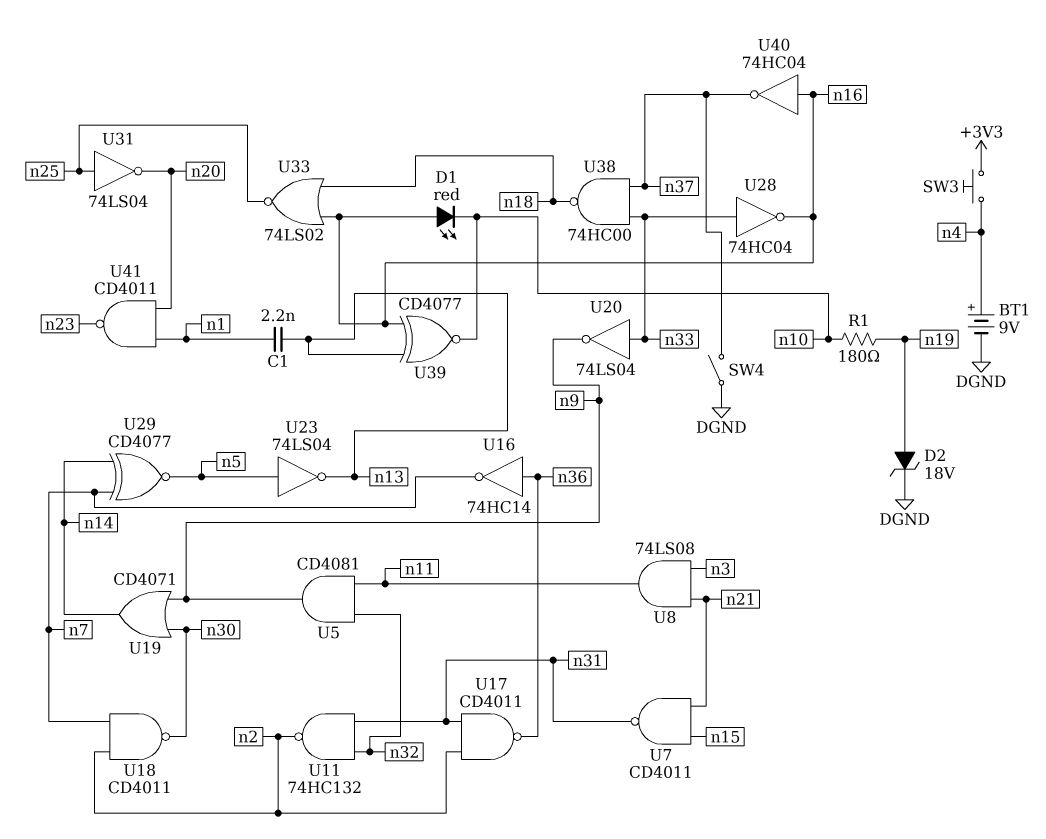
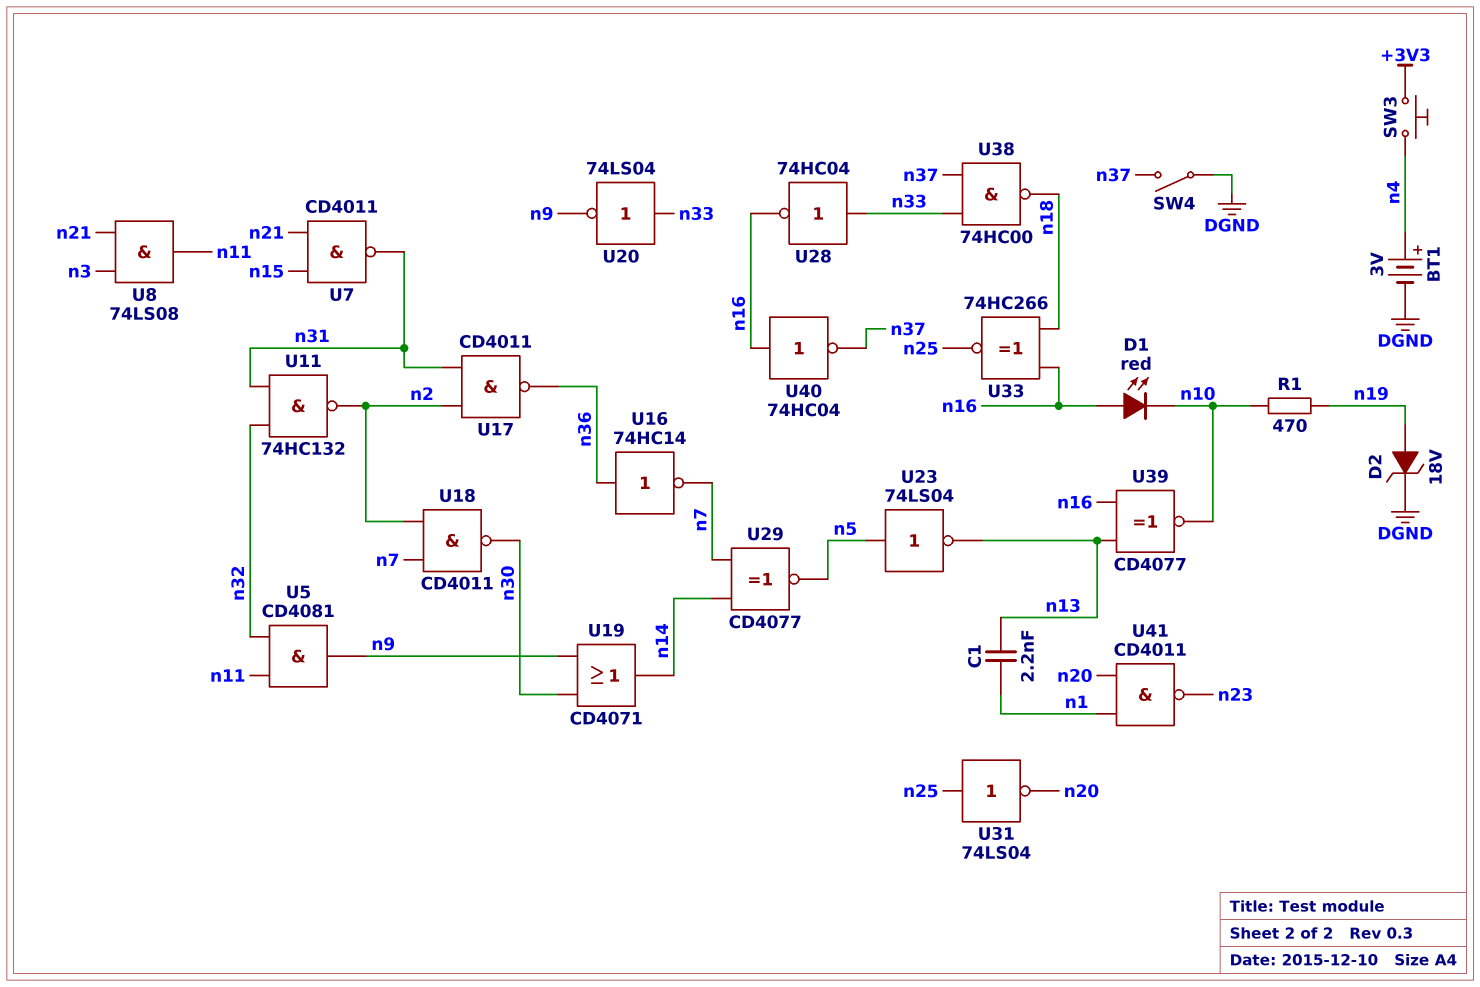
BT1: 9V (plus n4, minus DGND) -> 3V (plus n4, minus DGND)
R1: 180 (n10, n19) -> 470 (n10, n19)
U33: NOR 74LS02 (in n16, in n18, out n25) -> XNOR 74HC266 (in n16, in n18, out n25)

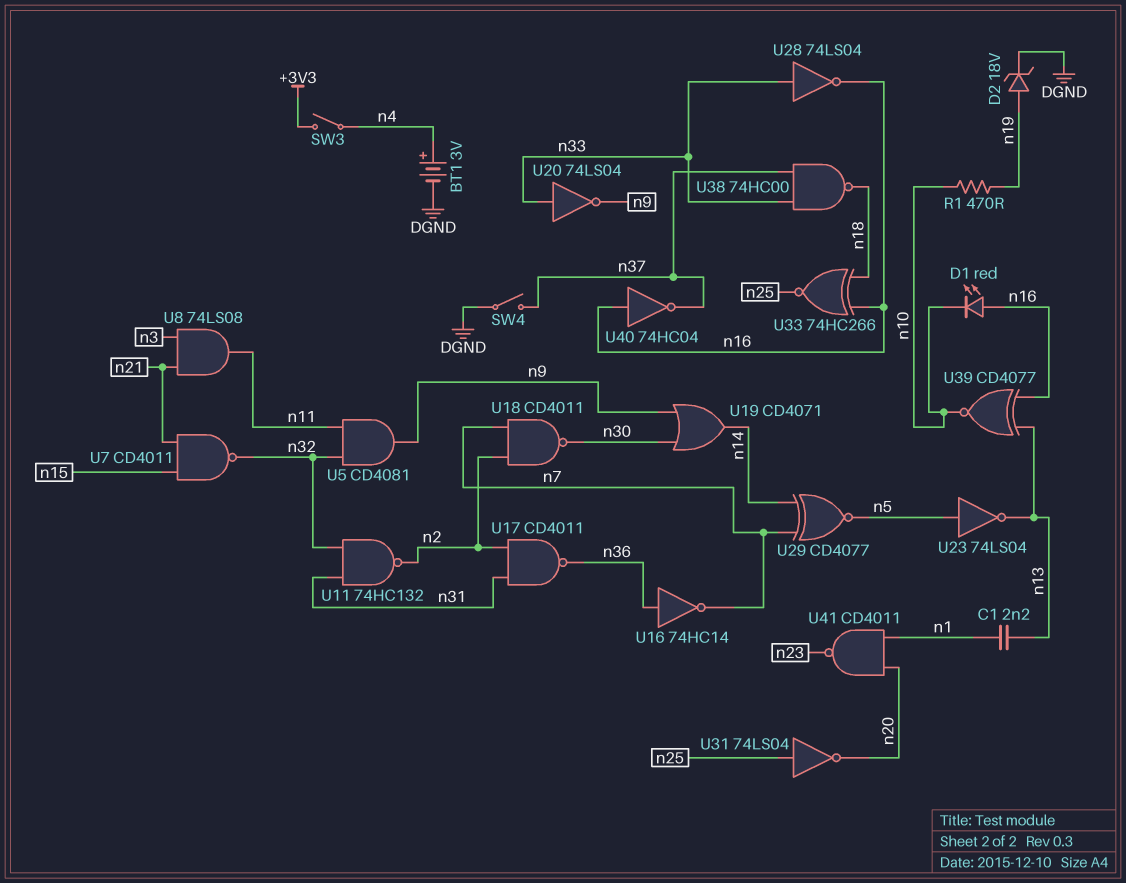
SW3: button (+3V3, n4) -> switch (+3V3, n4)
U7: NAND CD4011 (in n15, in n21, out n31) -> NAND CD4011 (in n15, in n21, out n32)
U28: NOT 74HC04 (in n33, out n16) -> NOT 74LS04 (in n33, out n16)

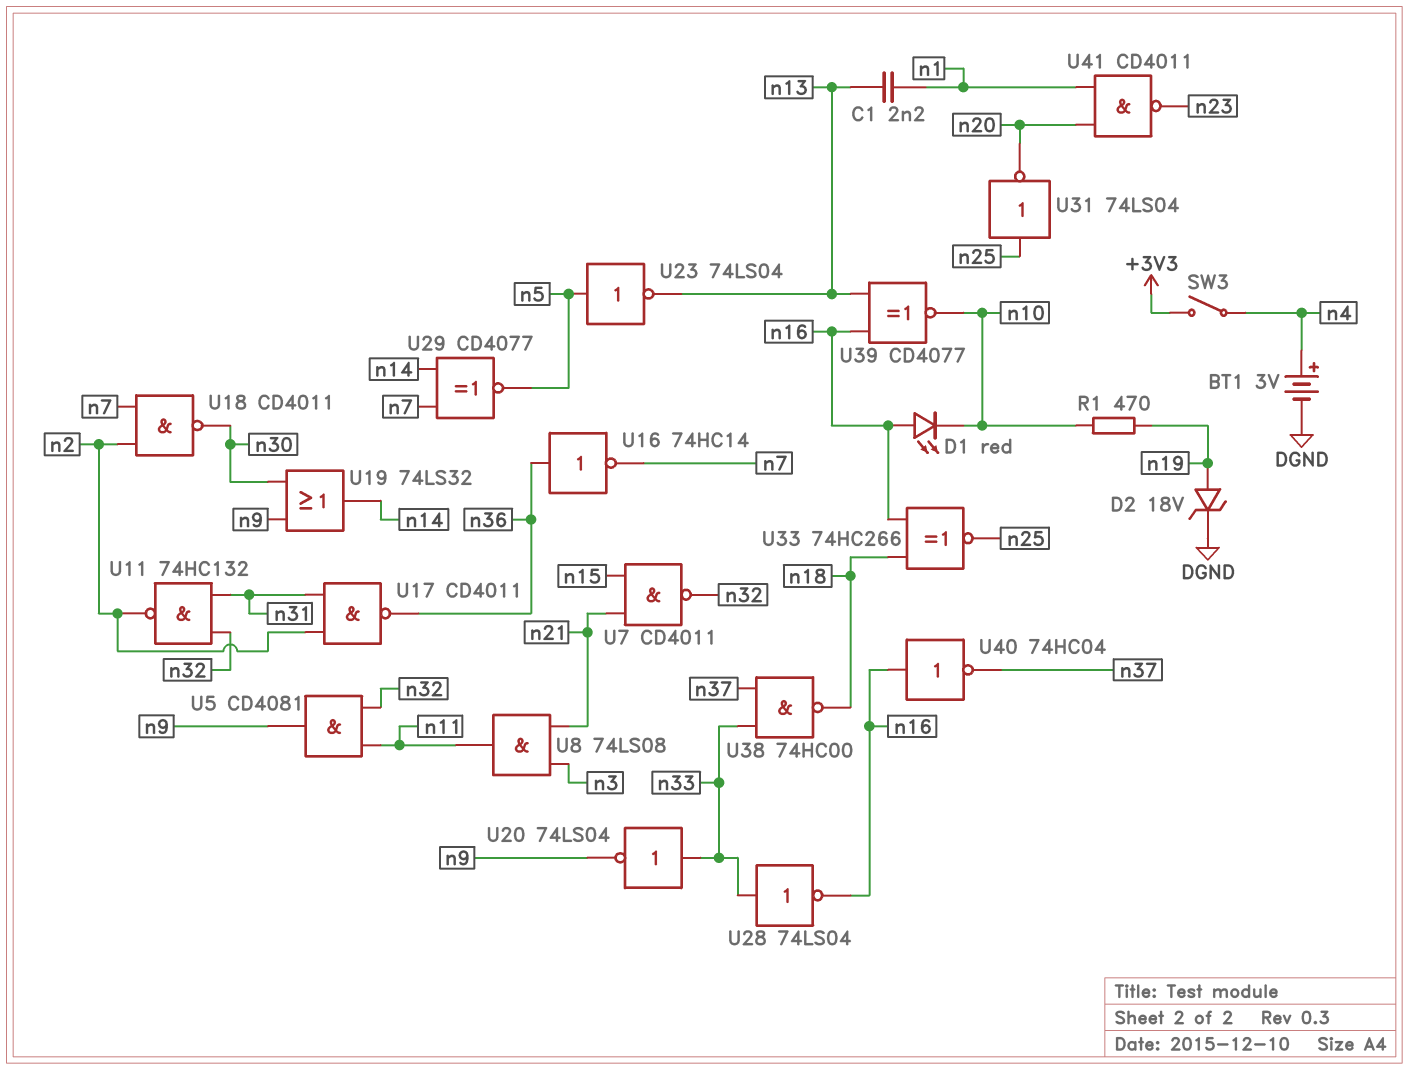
SW4: switch (DGND, n37) -> none
U19: OR CD4071 (in n9, in n30, out n14) -> OR 74LS32 (in n9, in n30, out n14)

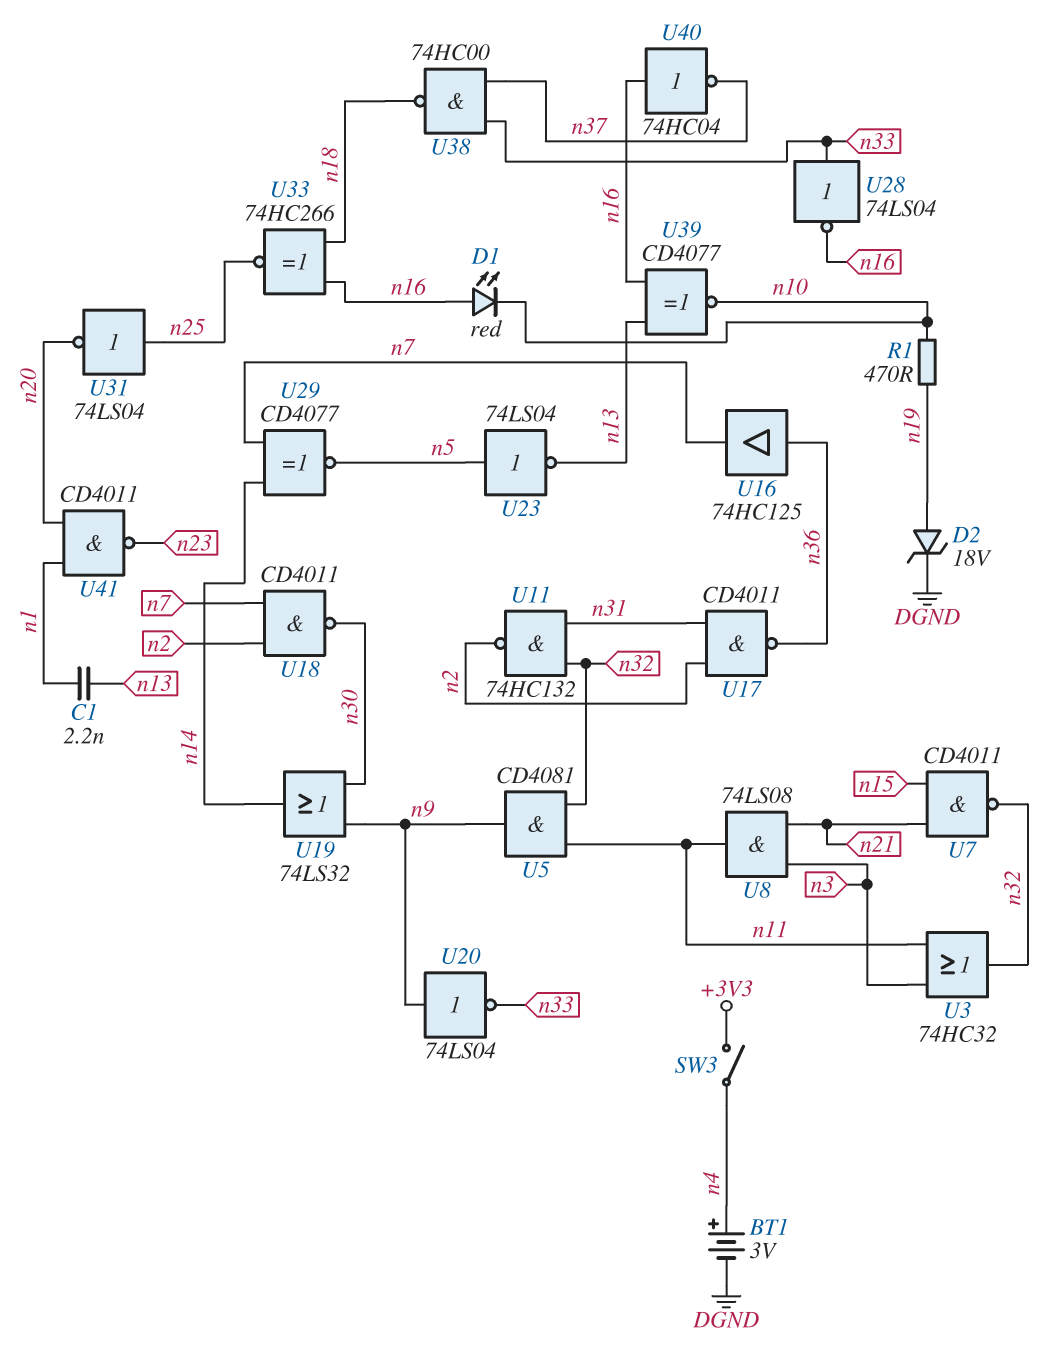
U3: none -> OR 74HC32 (in n3, in n11, out n32)
U16: NOT 74HC14 (in n36, out n7) -> buffer 74HC125 (in n36, out n7)
U20: NOT 74LS04 (in n33, out n9) -> NOT 74LS04 (in n9, out n33)

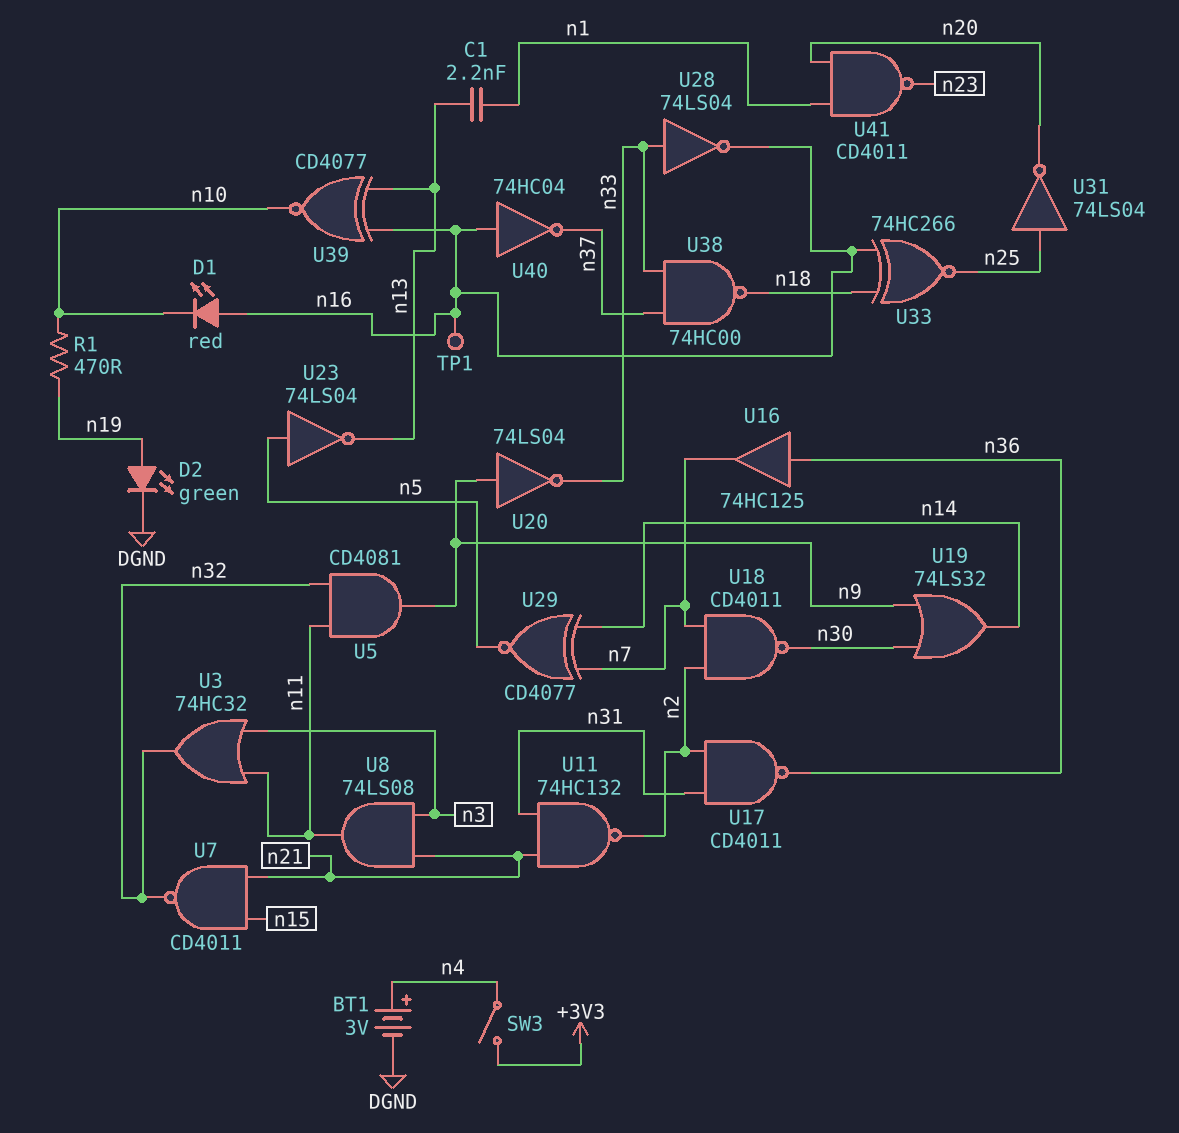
D2: zener 18V (A n19, K DGND) -> LED green (A n19, K DGND)
TP1: none -> test point (n16)
U11: NAND 74HC132 (in n31, in n32, out n2) -> NAND 74HC132 (in n21, in n31, out n2)

